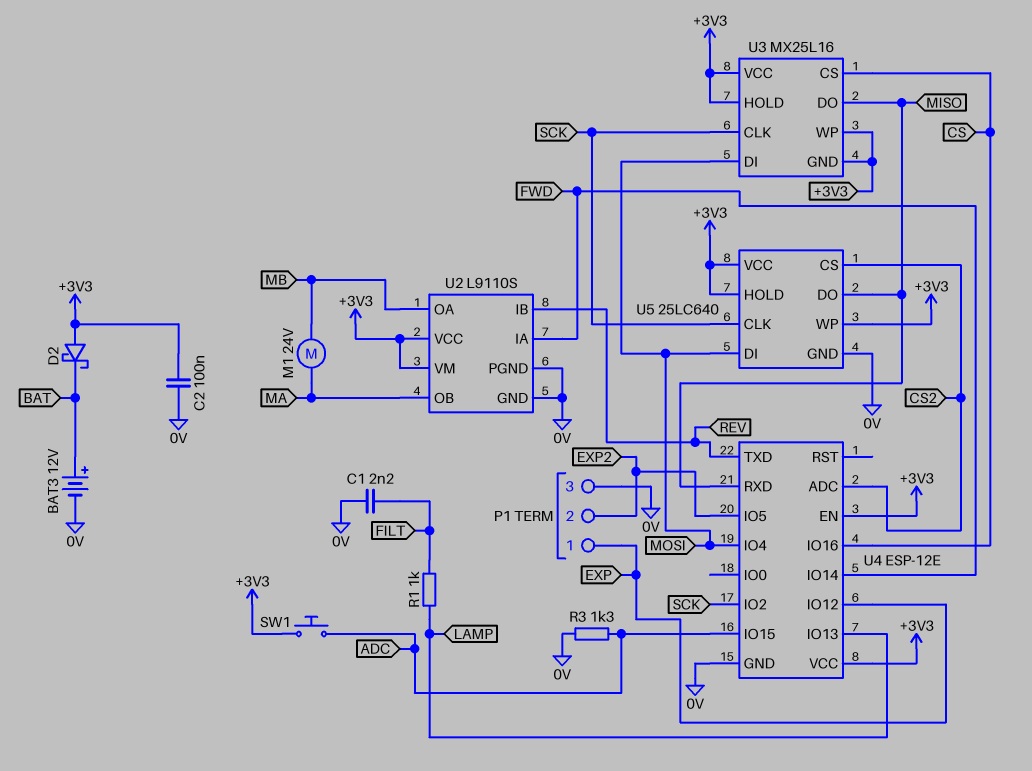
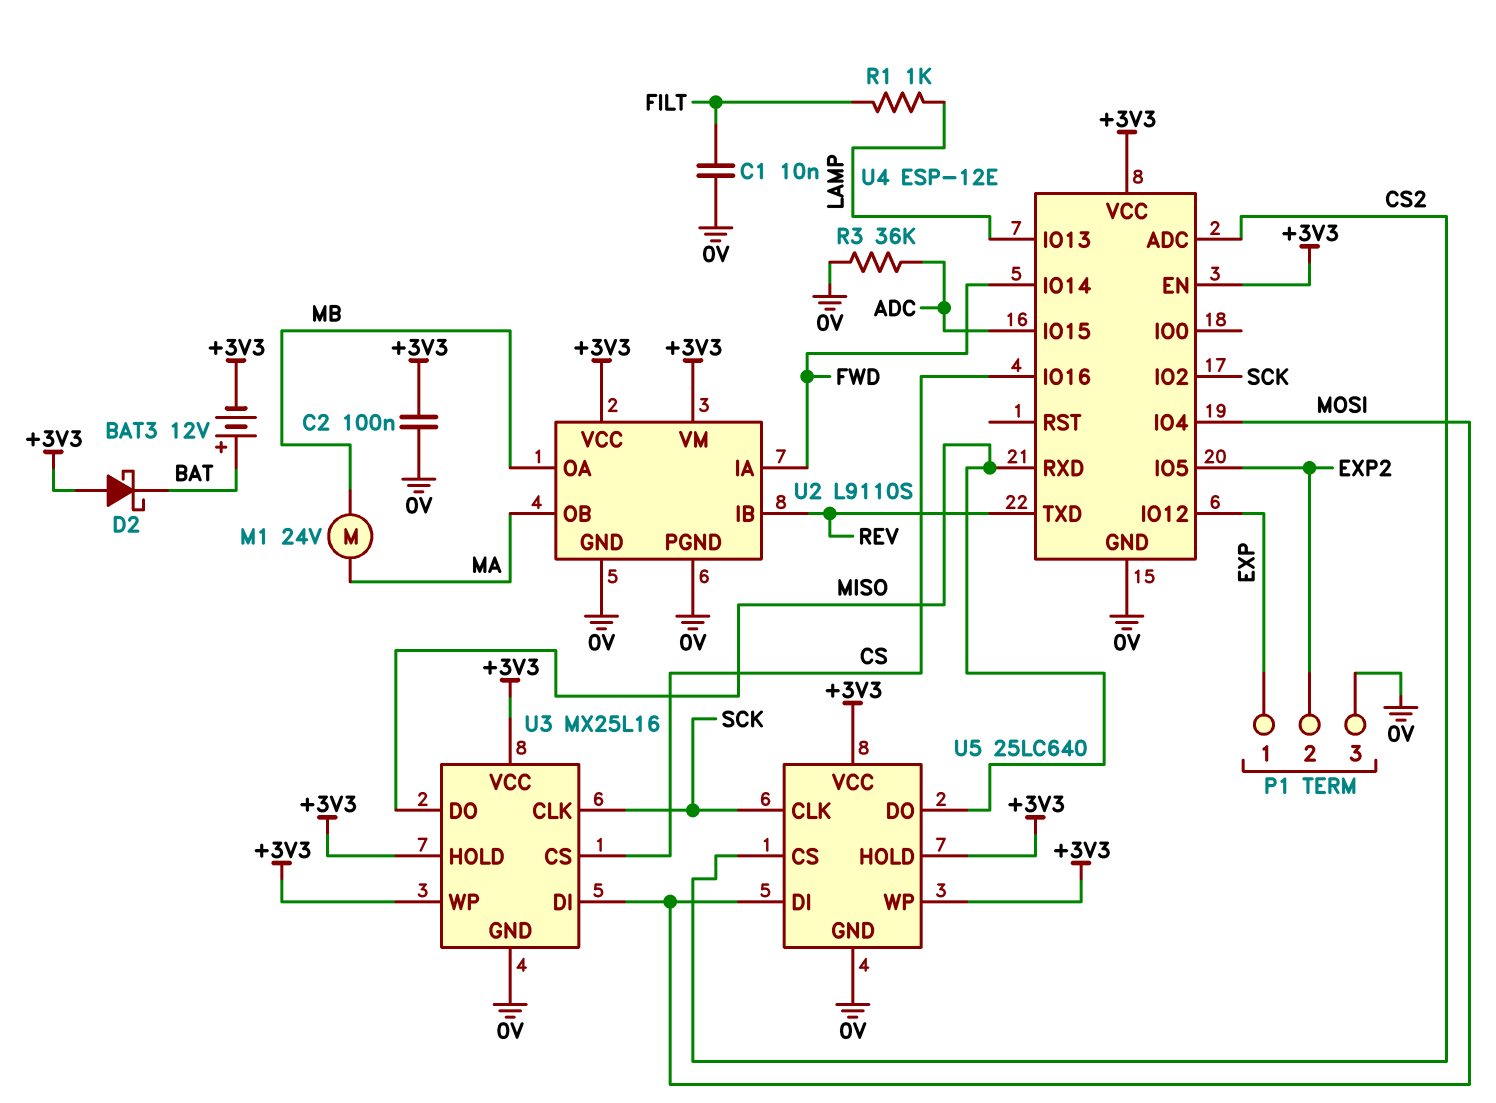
BAT3: 12V (plus BAT, minus 0V) -> 12V (plus BAT, minus +3V3)
C1: 2.2nF (0V, FILT) -> 10nF (0V, FILT)
R3: 1.3k (0V, ADC) -> 36k (0V, ADC)
SW1: button (+3V3, ADC) -> none
U3 pin GND: +3V3 -> 0V

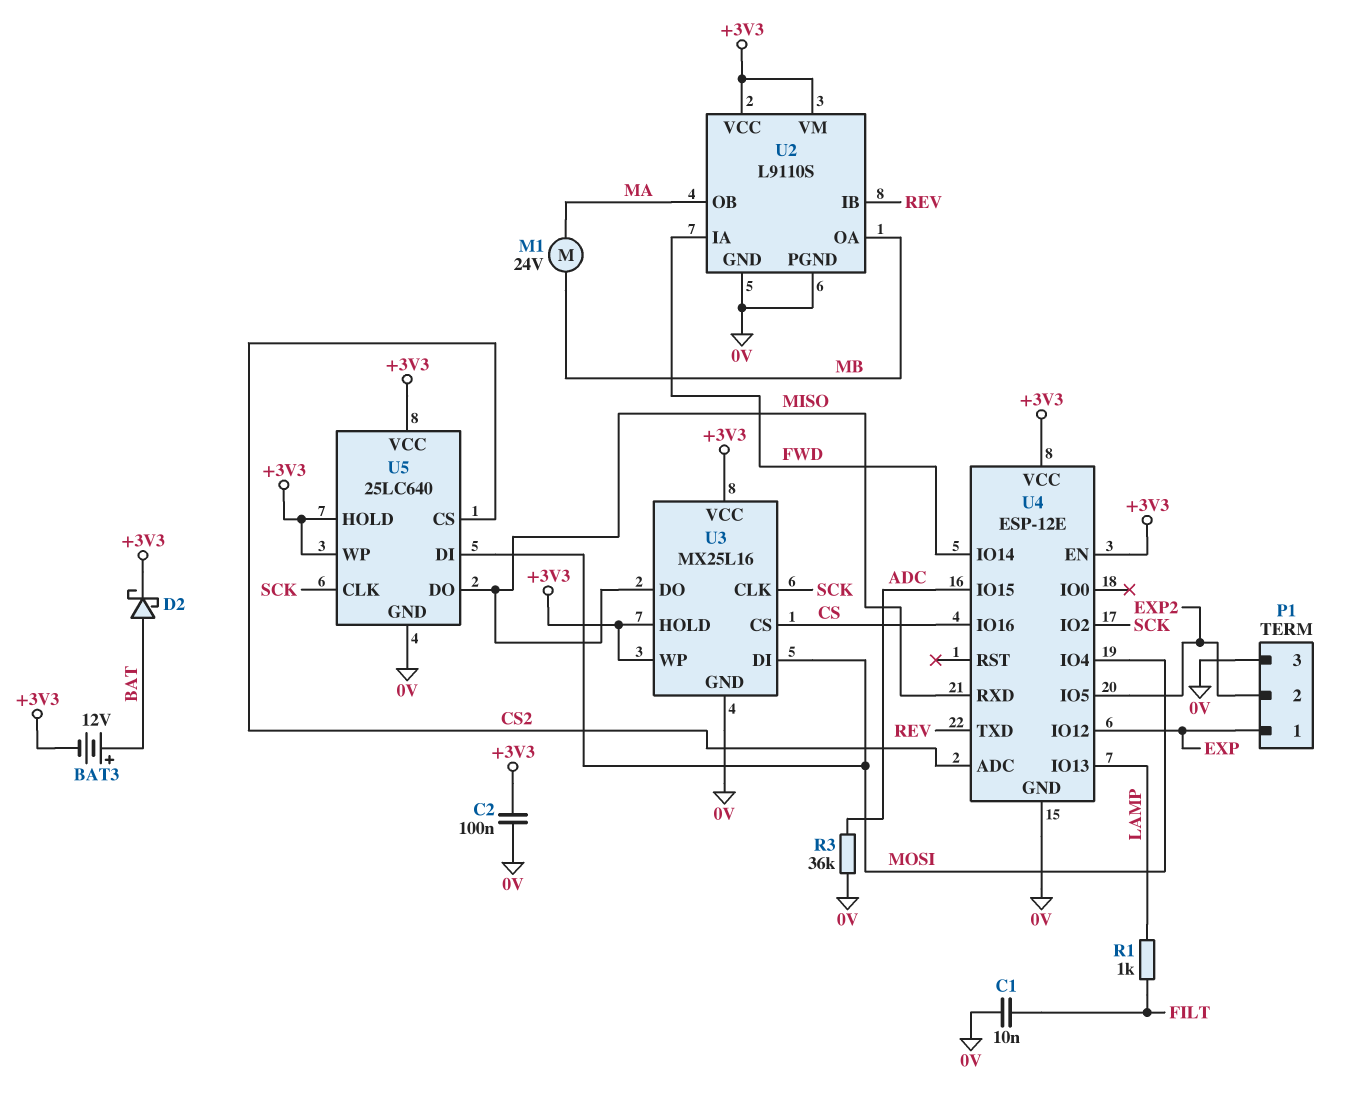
D2: schottky (A +3V3, K BAT) -> schottky (A BAT, K +3V3)

